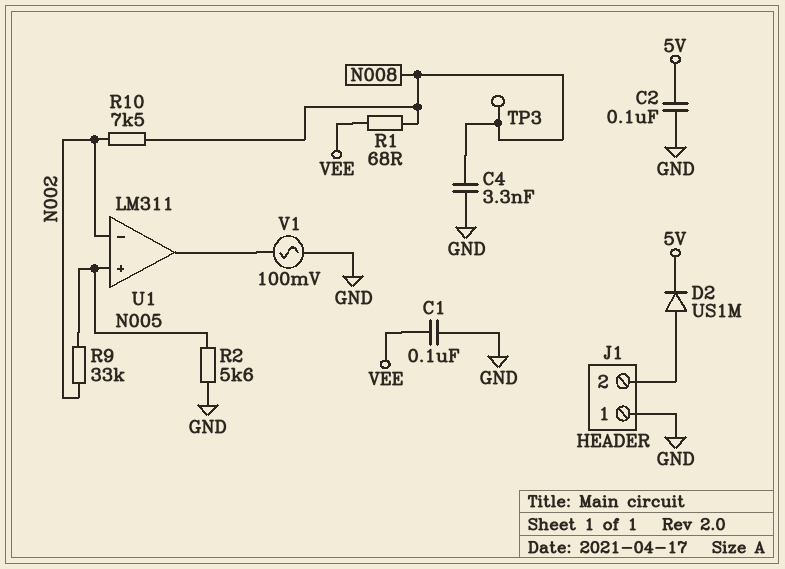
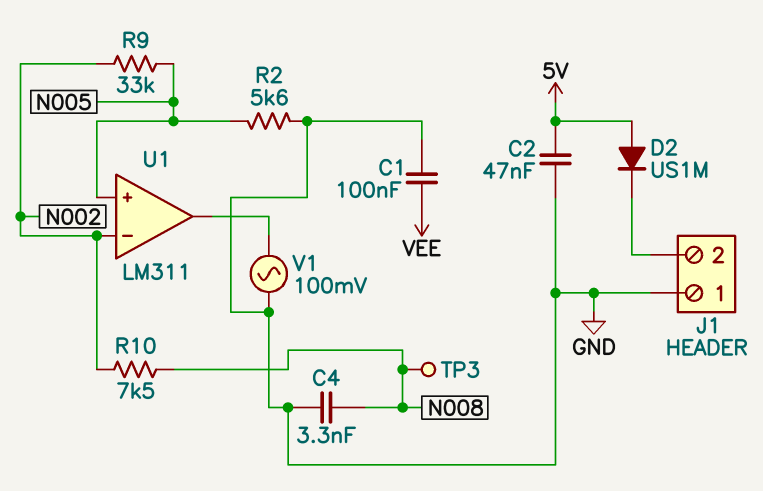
C2: 100nF (5V, GND) -> 47nF (5V, GND)
D2: diode US1M (A J1/2, K 5V) -> diode US1M (A 5V, K J1/2)
R1: 68 (N008, VEE) -> none

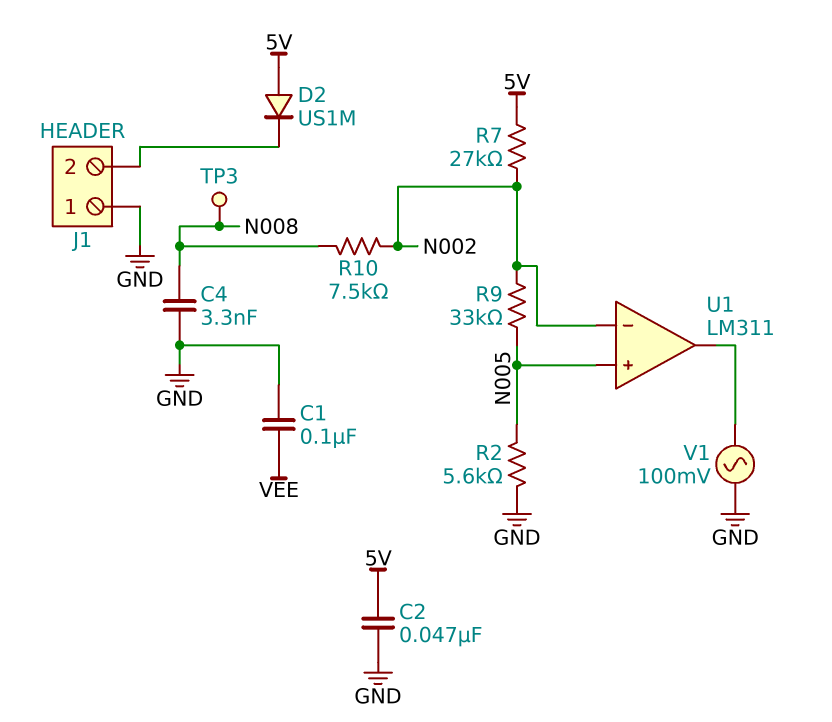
R7: none -> 27k (5V, N002)

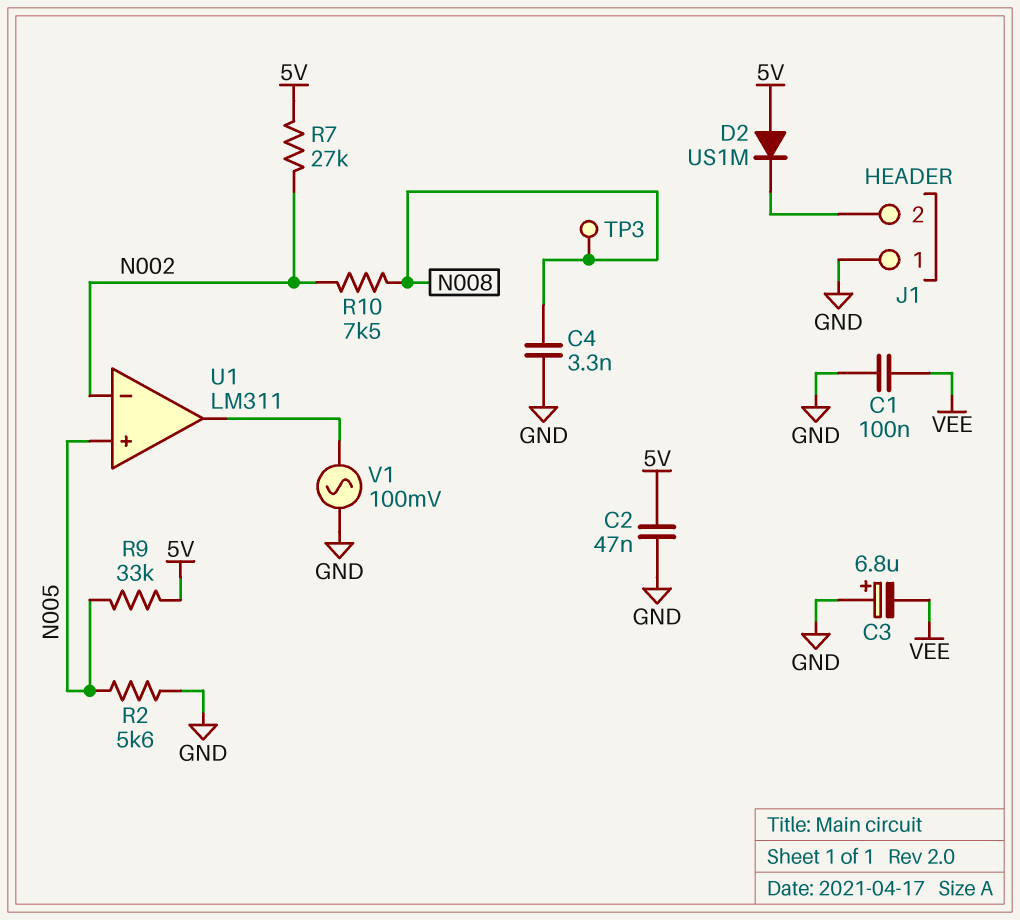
C3: none -> 6.8uF (plus GND, minus VEE)
R9: 33k (N002, N005) -> 33k (5V, N005)

